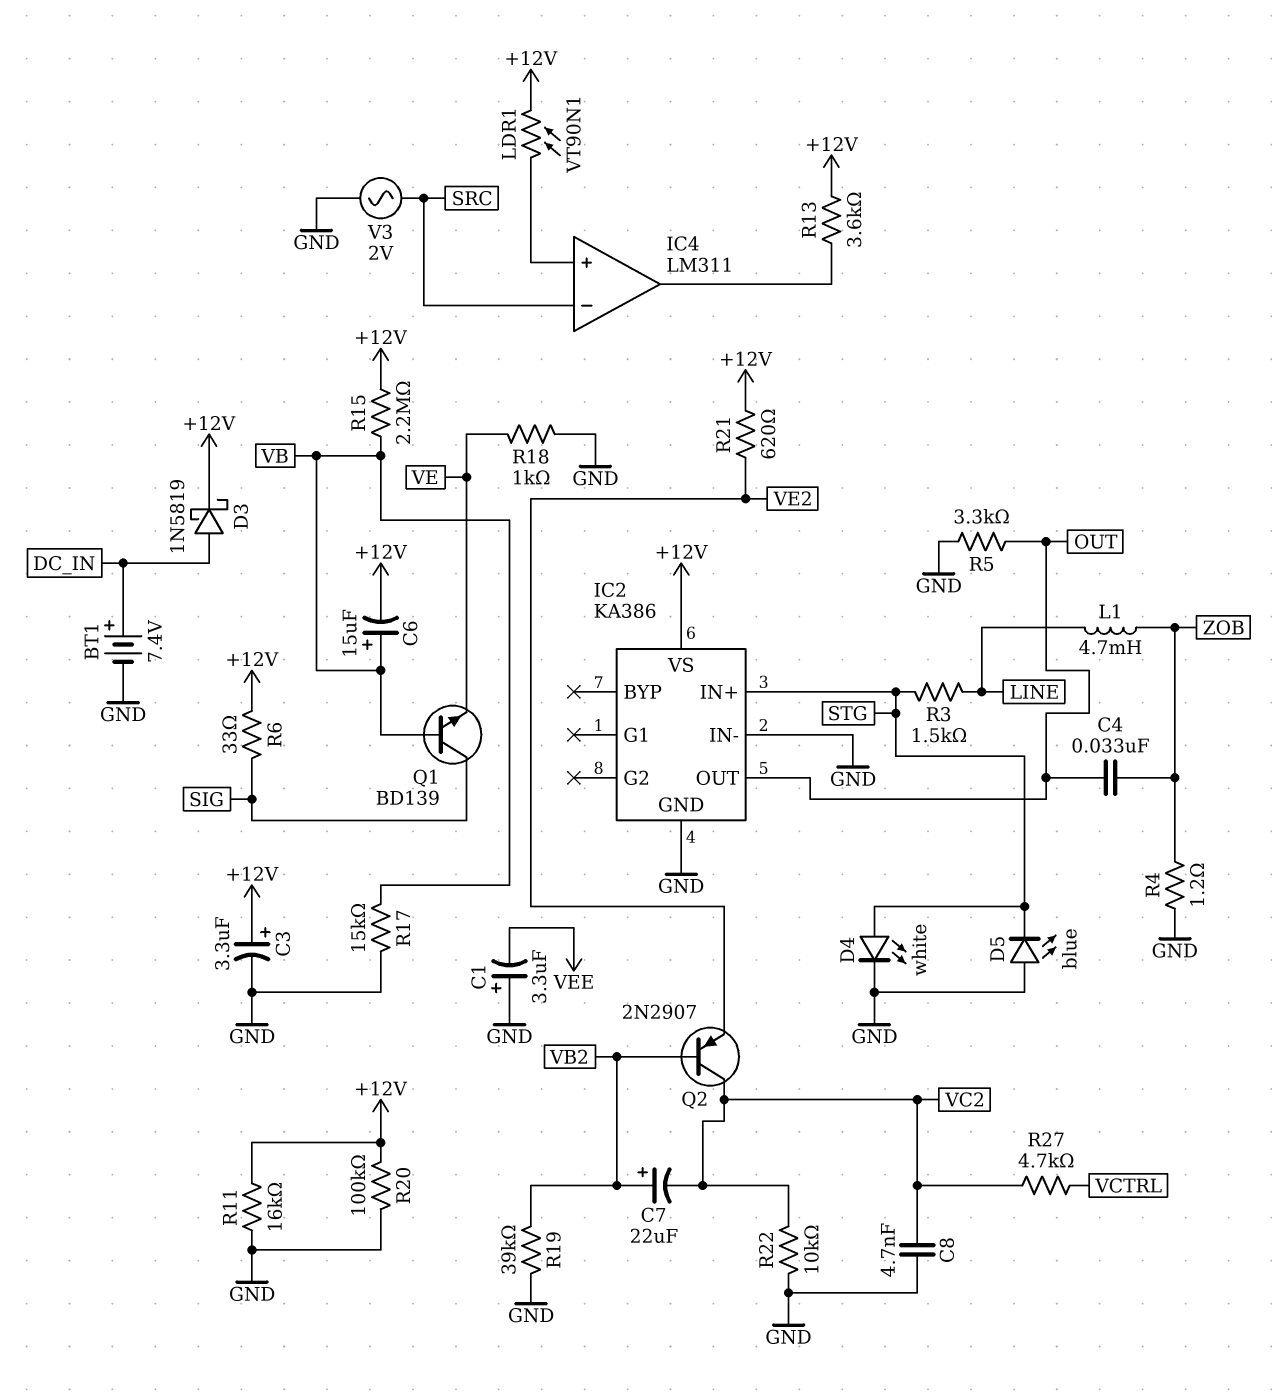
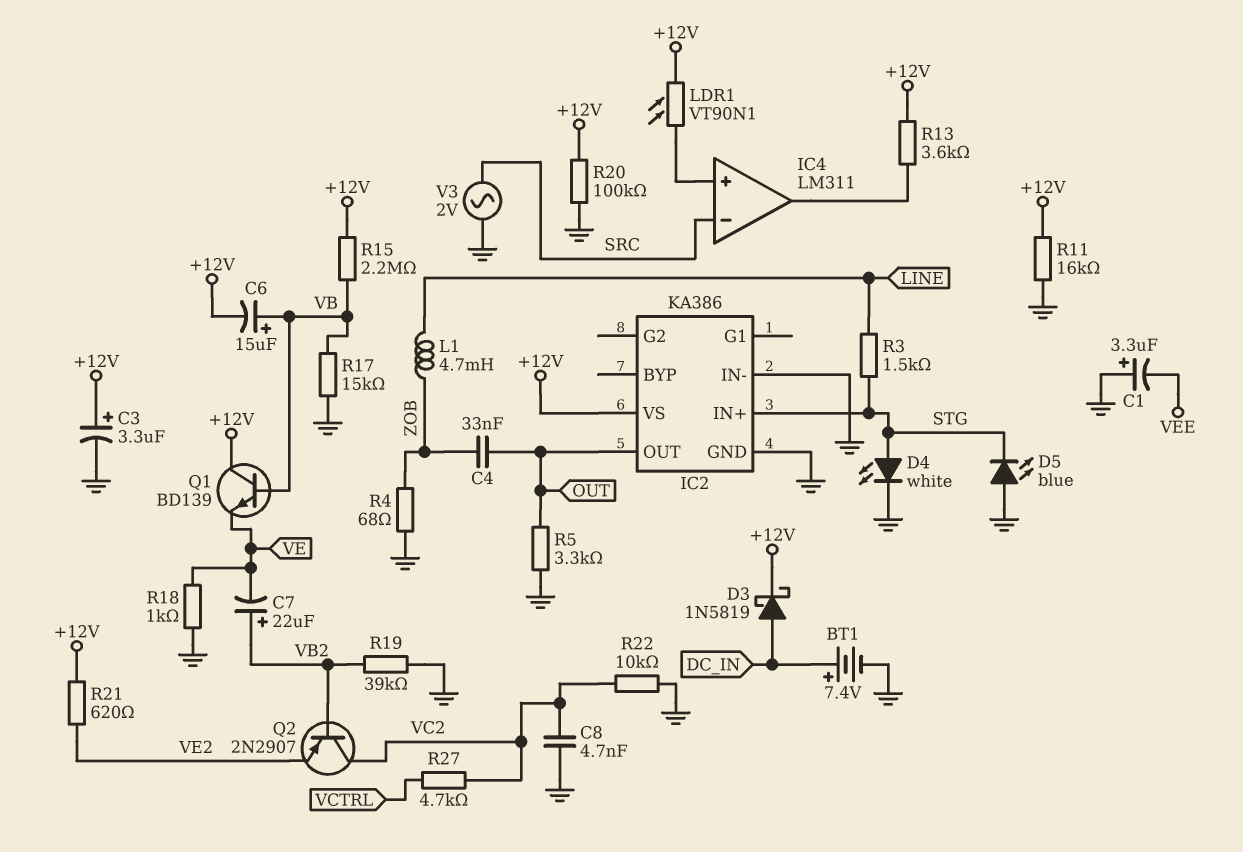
C7: 22uF (plus VB2, minus VC2) -> 22uF (plus VB2, minus VE)
Q1: NPN BD139 (B VB, C SIG, E VE) -> NPN BD139 (B VB, C +12V, E VE)
R4: 1.2 (GND, ZOB) -> 68 (GND, ZOB)
R6: 33 (+12V, SIG) -> none

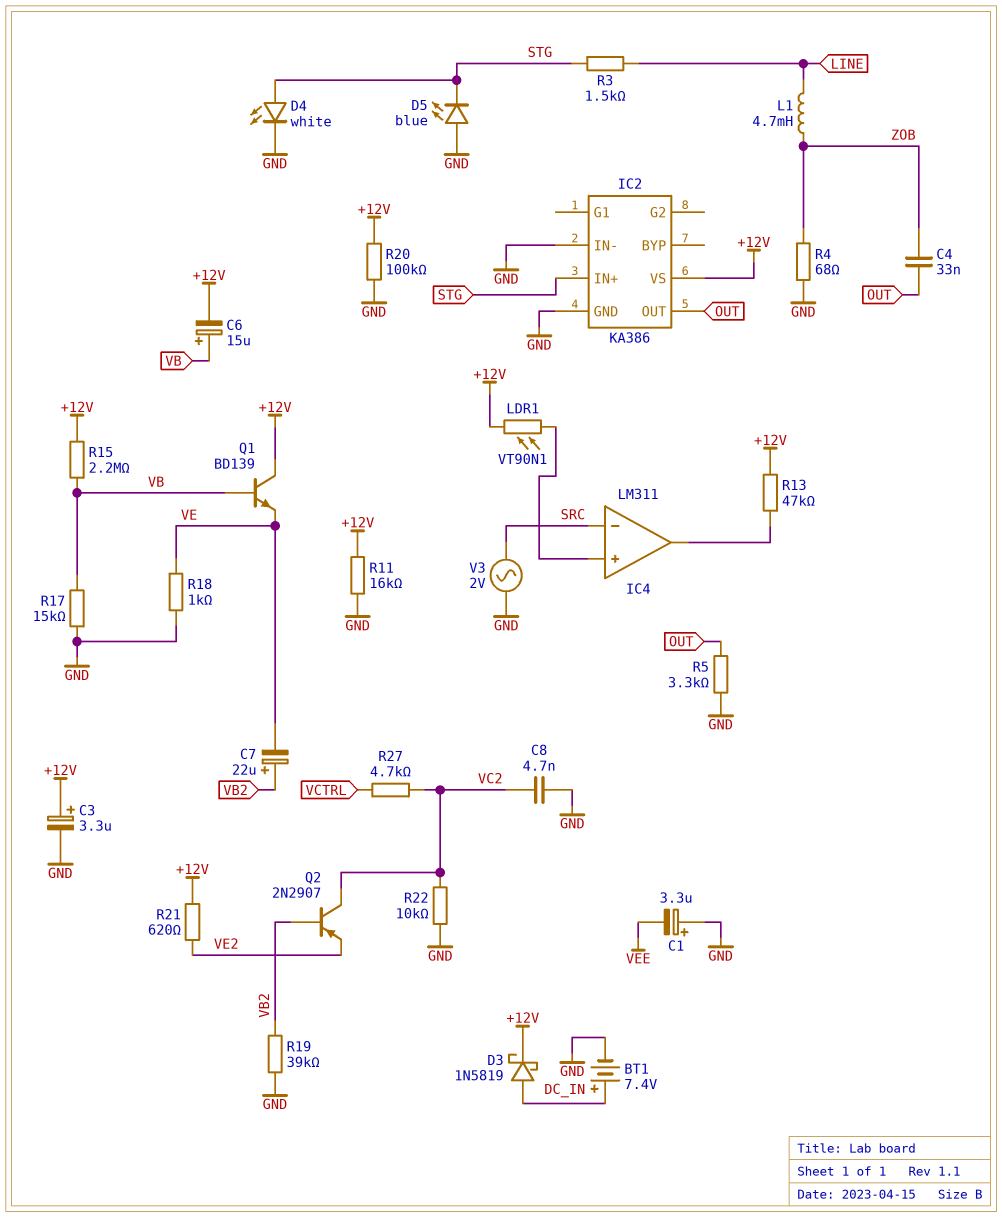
R13: 3.6k (+12V, IC4/out) -> 47k (+12V, IC4/out)

